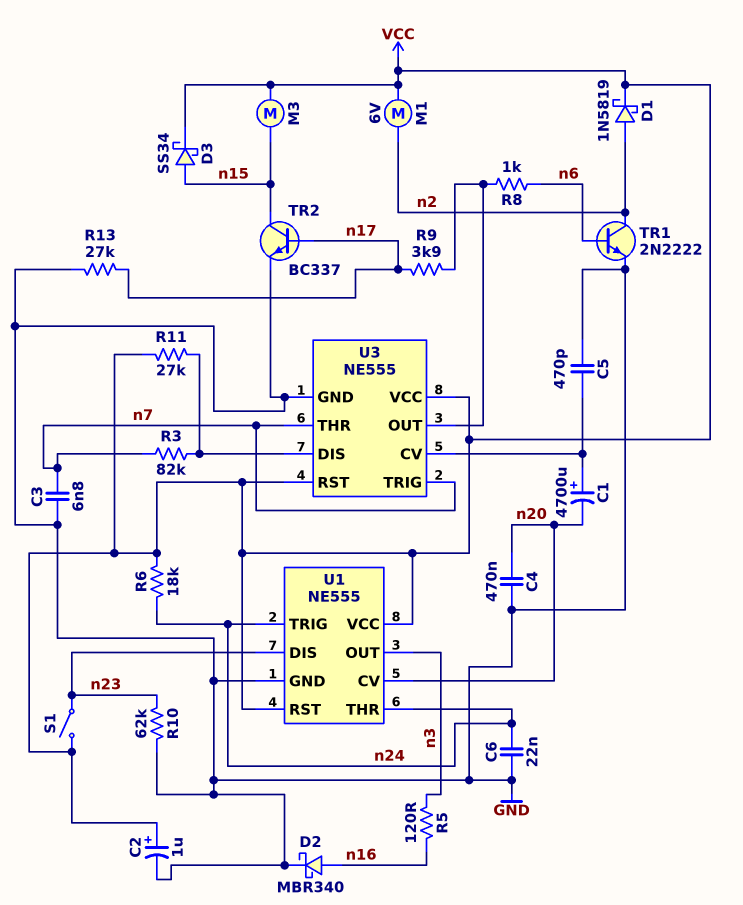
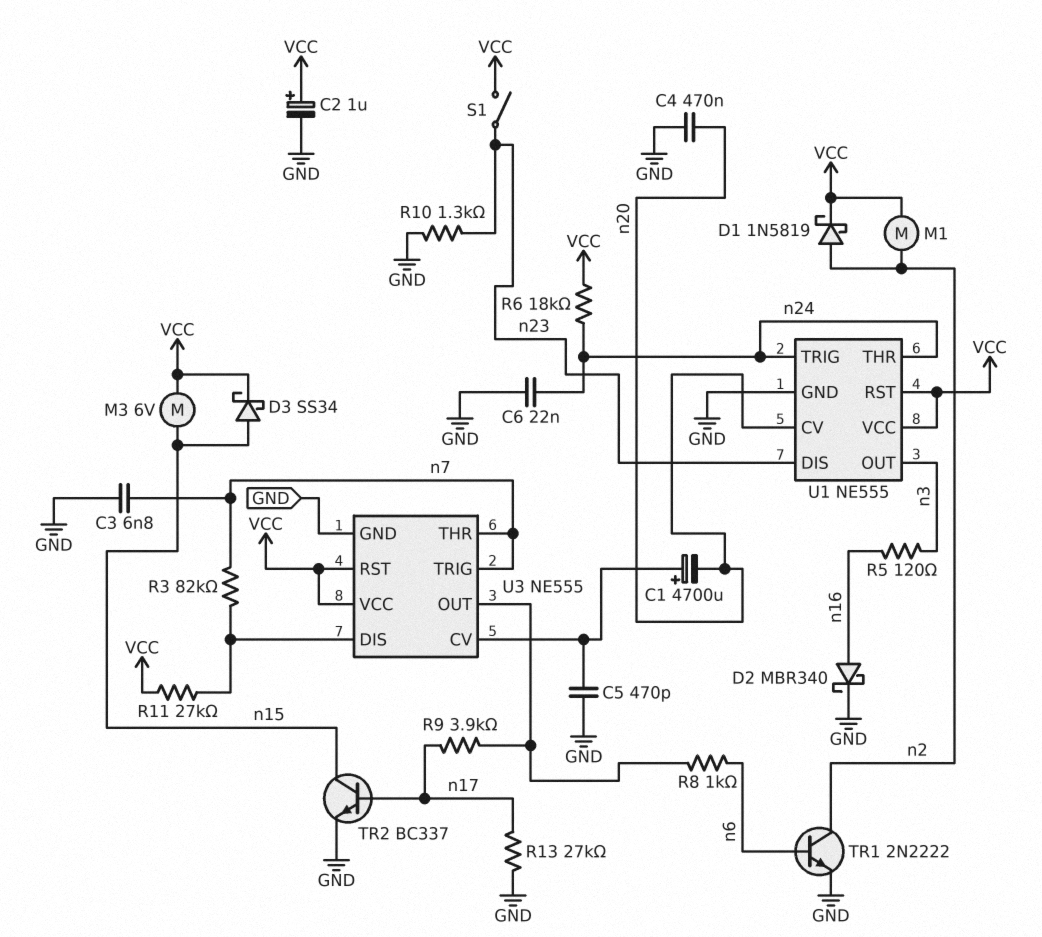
M1: motor 6V (VCC, n2) -> motor (VCC, n2)
M3: motor (VCC, n15) -> motor 6V (VCC, n15)
R10: 62k (GND, n23) -> 1.3k (GND, n23)

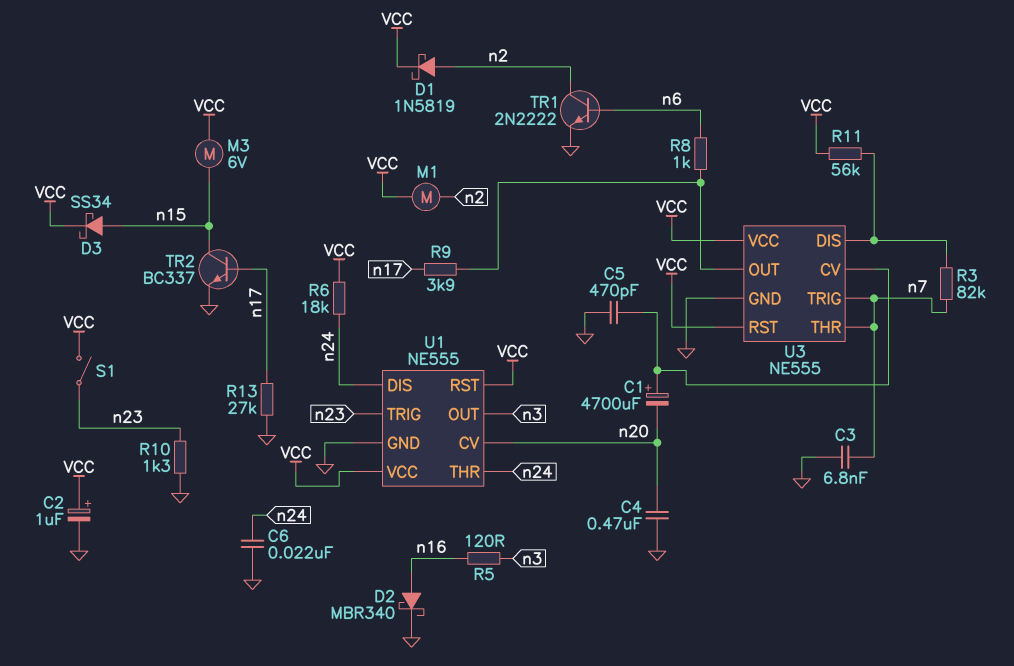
R11: 27k (U3/DIS, VCC) -> 56k (U3/DIS, VCC)
U1 pin DIS: n23 -> n24
U1 pin TRIG: n24 -> n23

